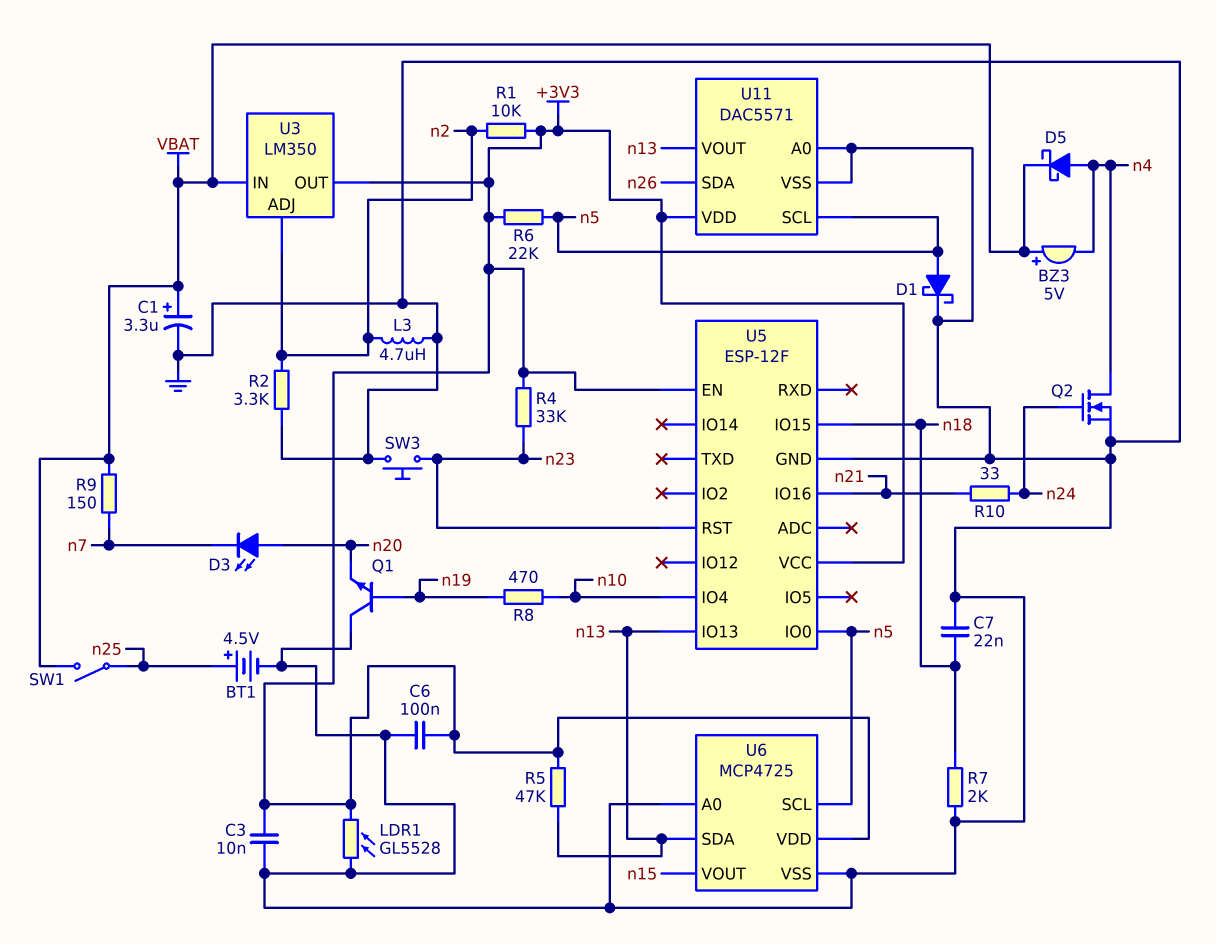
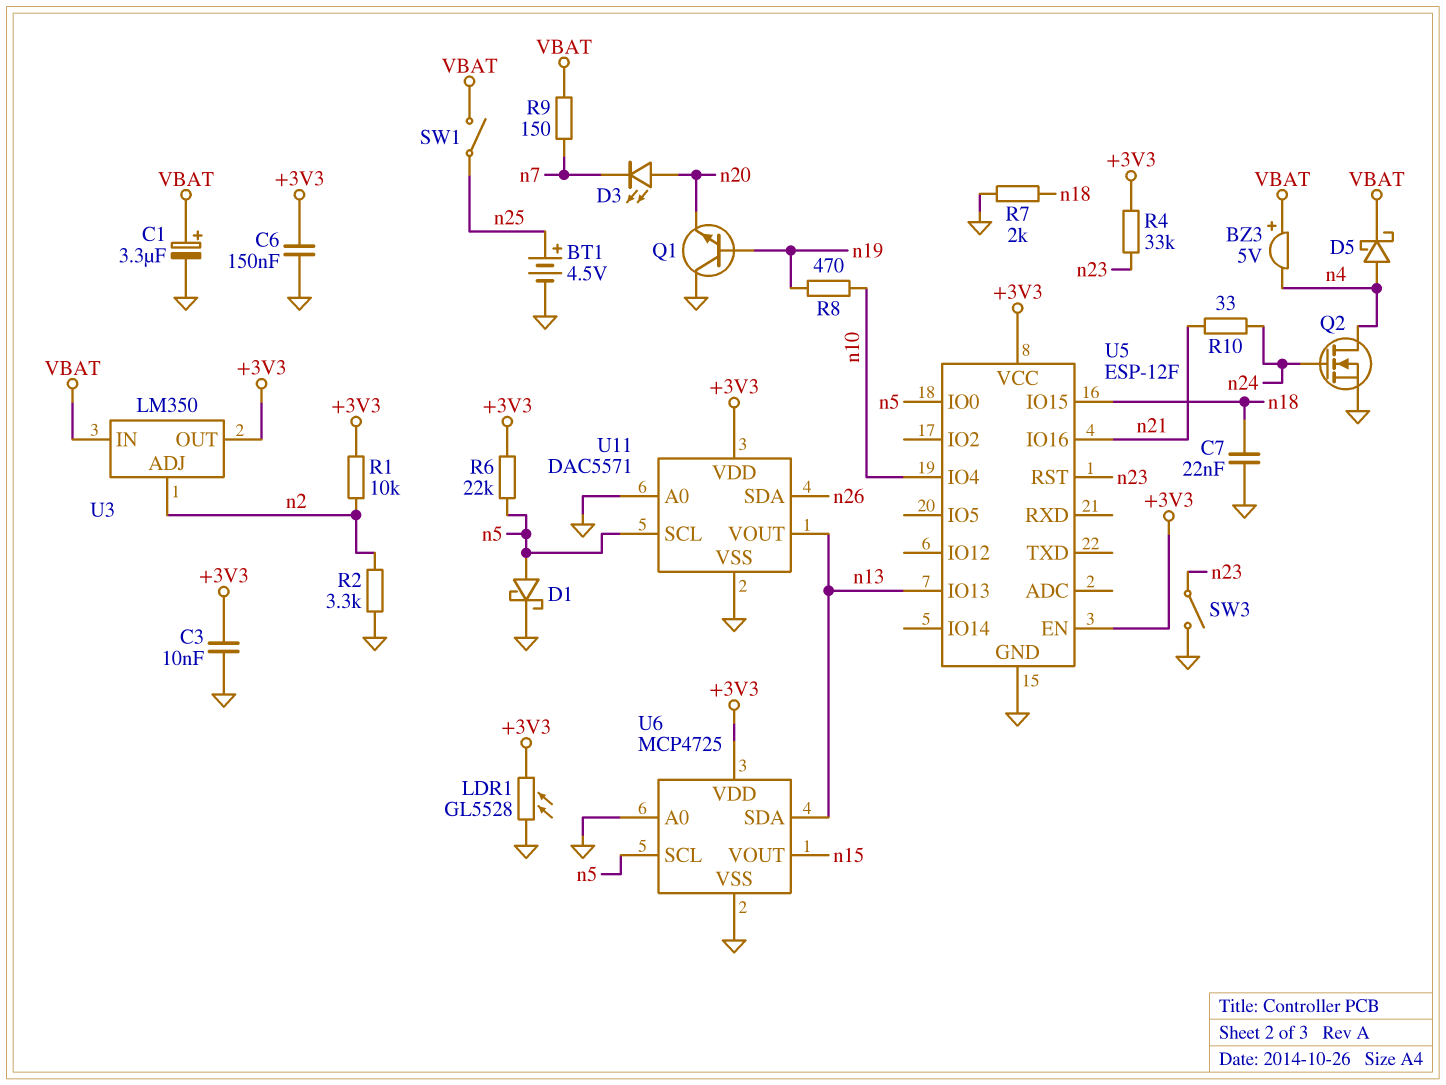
C6: 100nF (+3V3, GND) -> 150nF (+3V3, GND)
L3: 4.7uH (GND, n2) -> none
R5: 47k (+3V3, n13) -> none
SW3: button (GND, n23) -> switch (GND, n23)

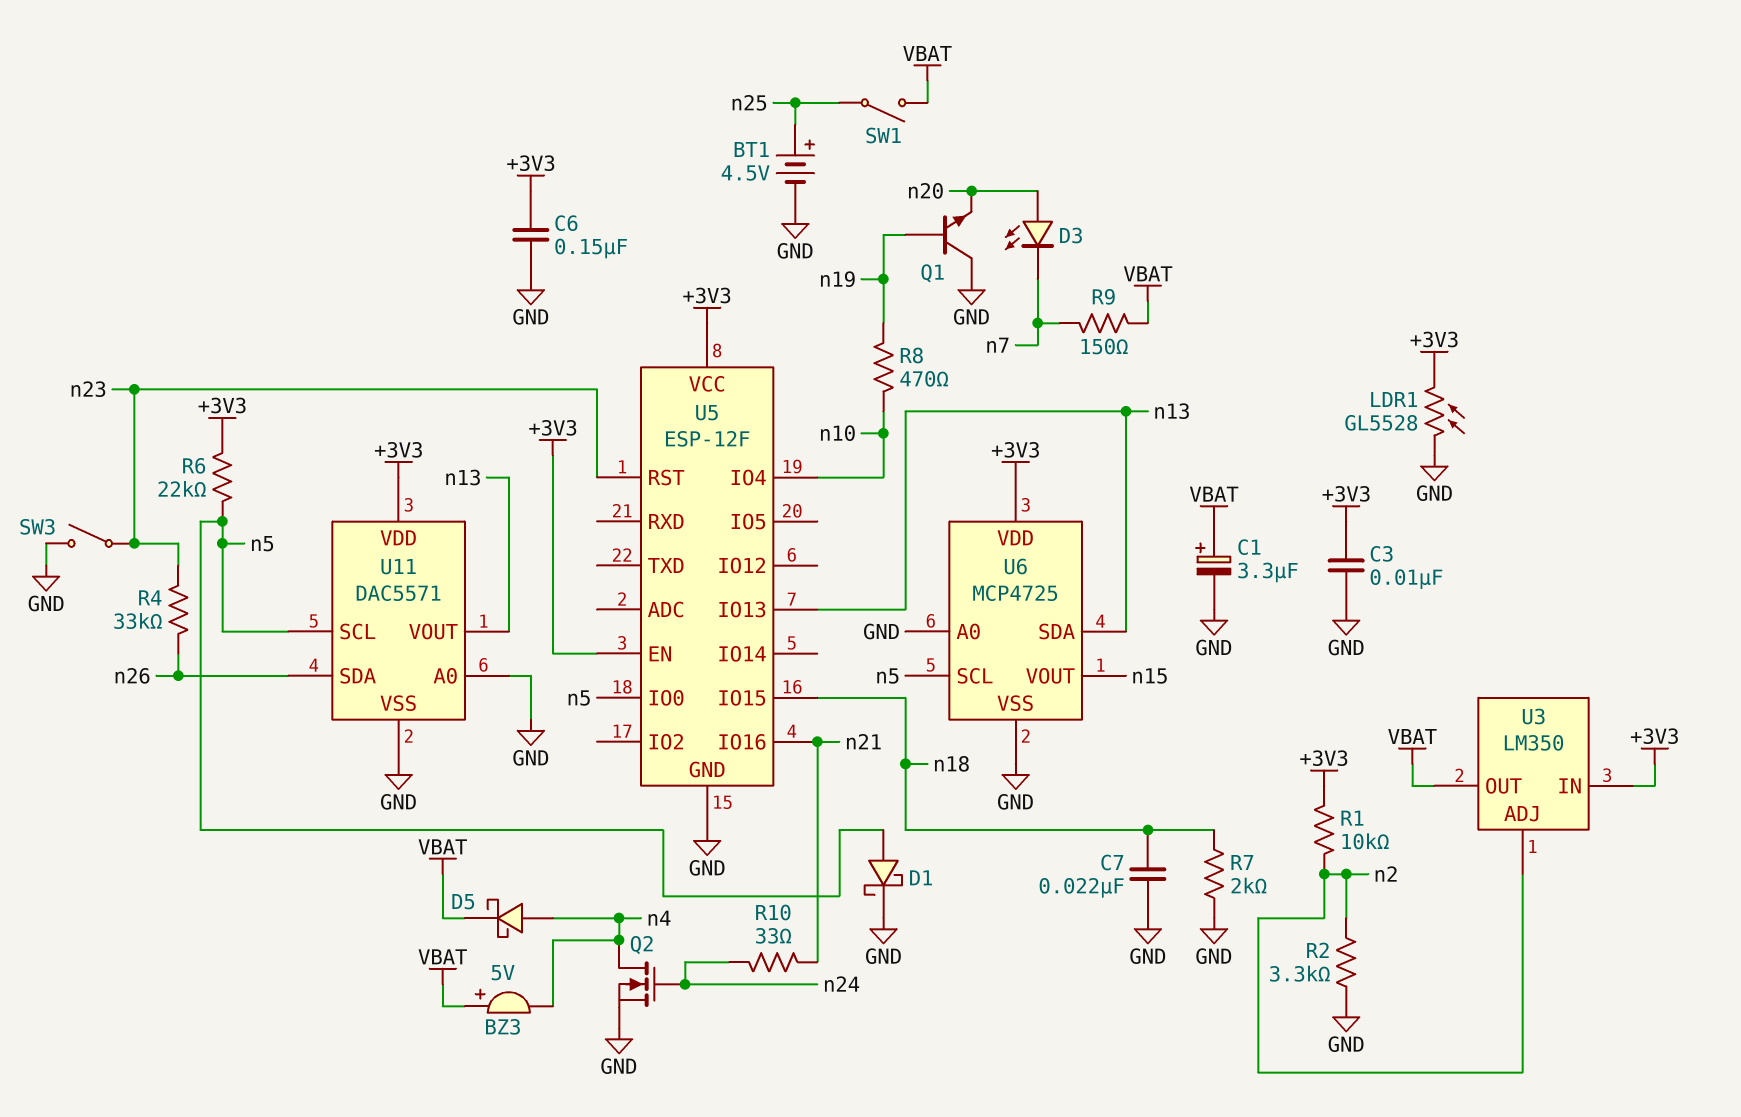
R4: 33k (+3V3, n23) -> 33k (n23, n26)
U3 pin IN: VBAT -> +3V3
U3 pin OUT: +3V3 -> VBAT

